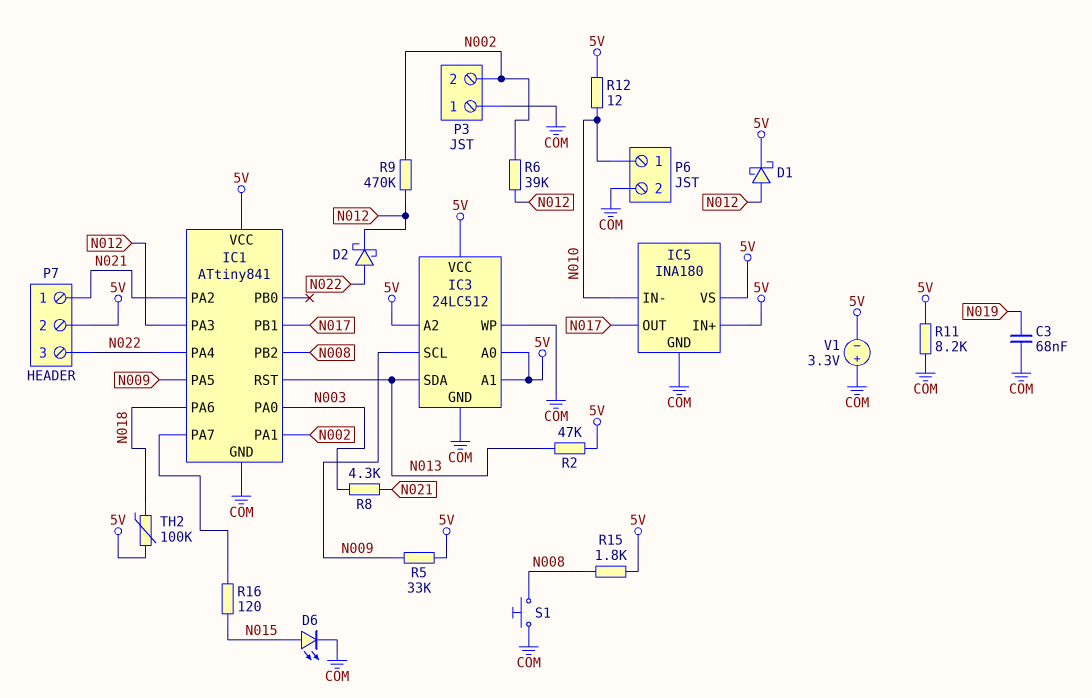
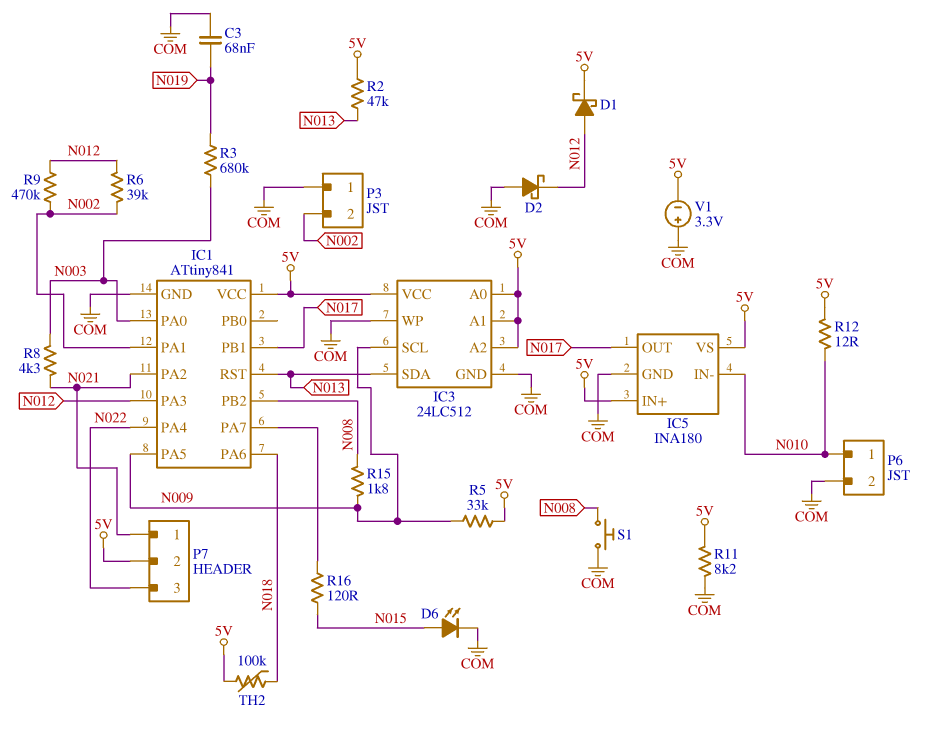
D2: schottky (A N022, K N012) -> schottky (A COM, K N012)
R3: none -> 680k (N003, N019)
R15: 1.8k (5V, N008) -> 1.8k (N008, N009)

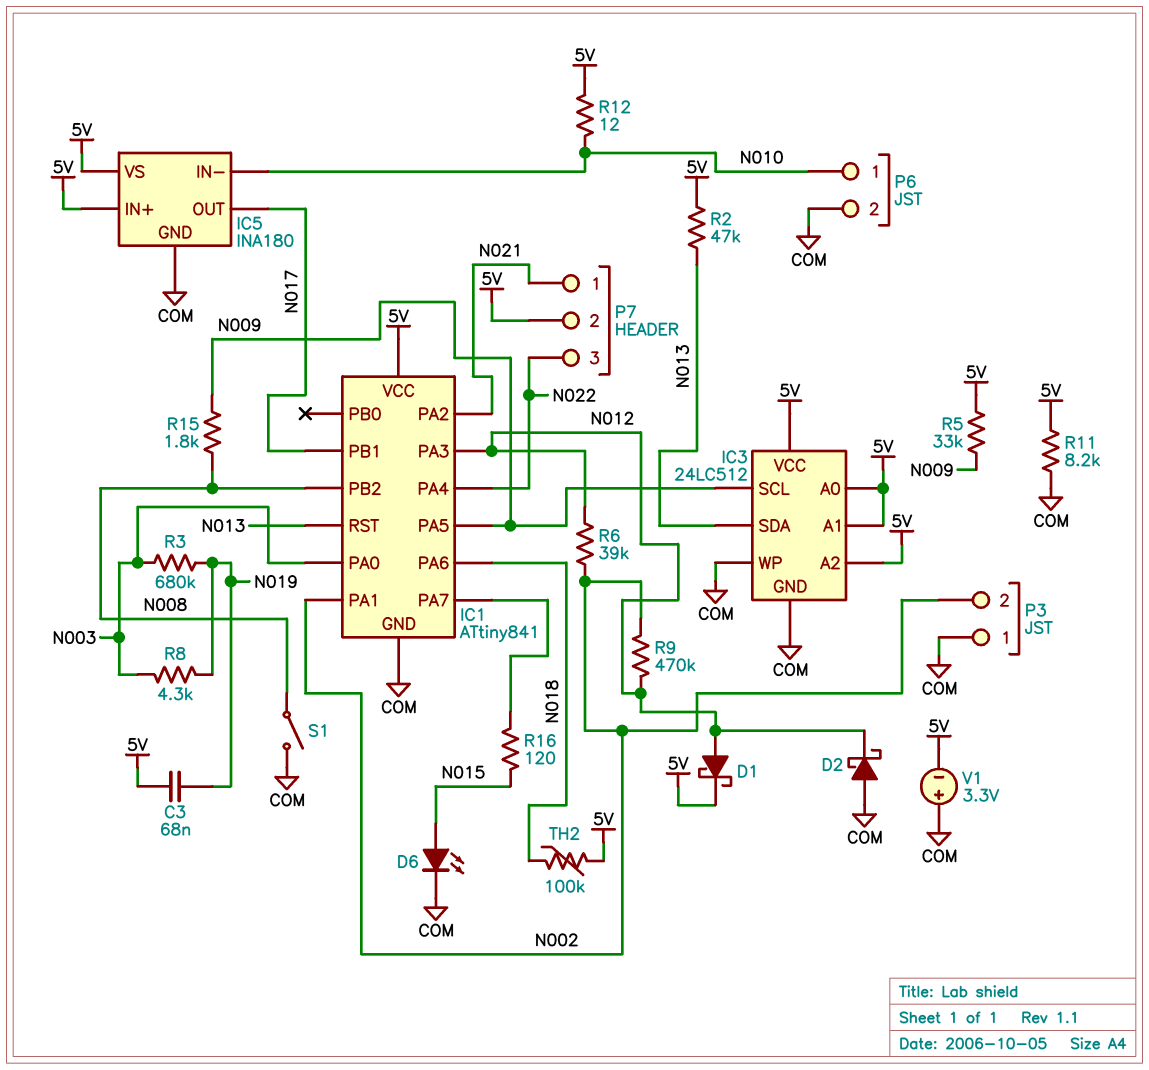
C3: 68nF (COM, N019) -> 68nF (5V, N019)
R8: 4.3k (N003, N021) -> 4.3k (N003, N019)
S1: button (COM, N008) -> switch (COM, N008)

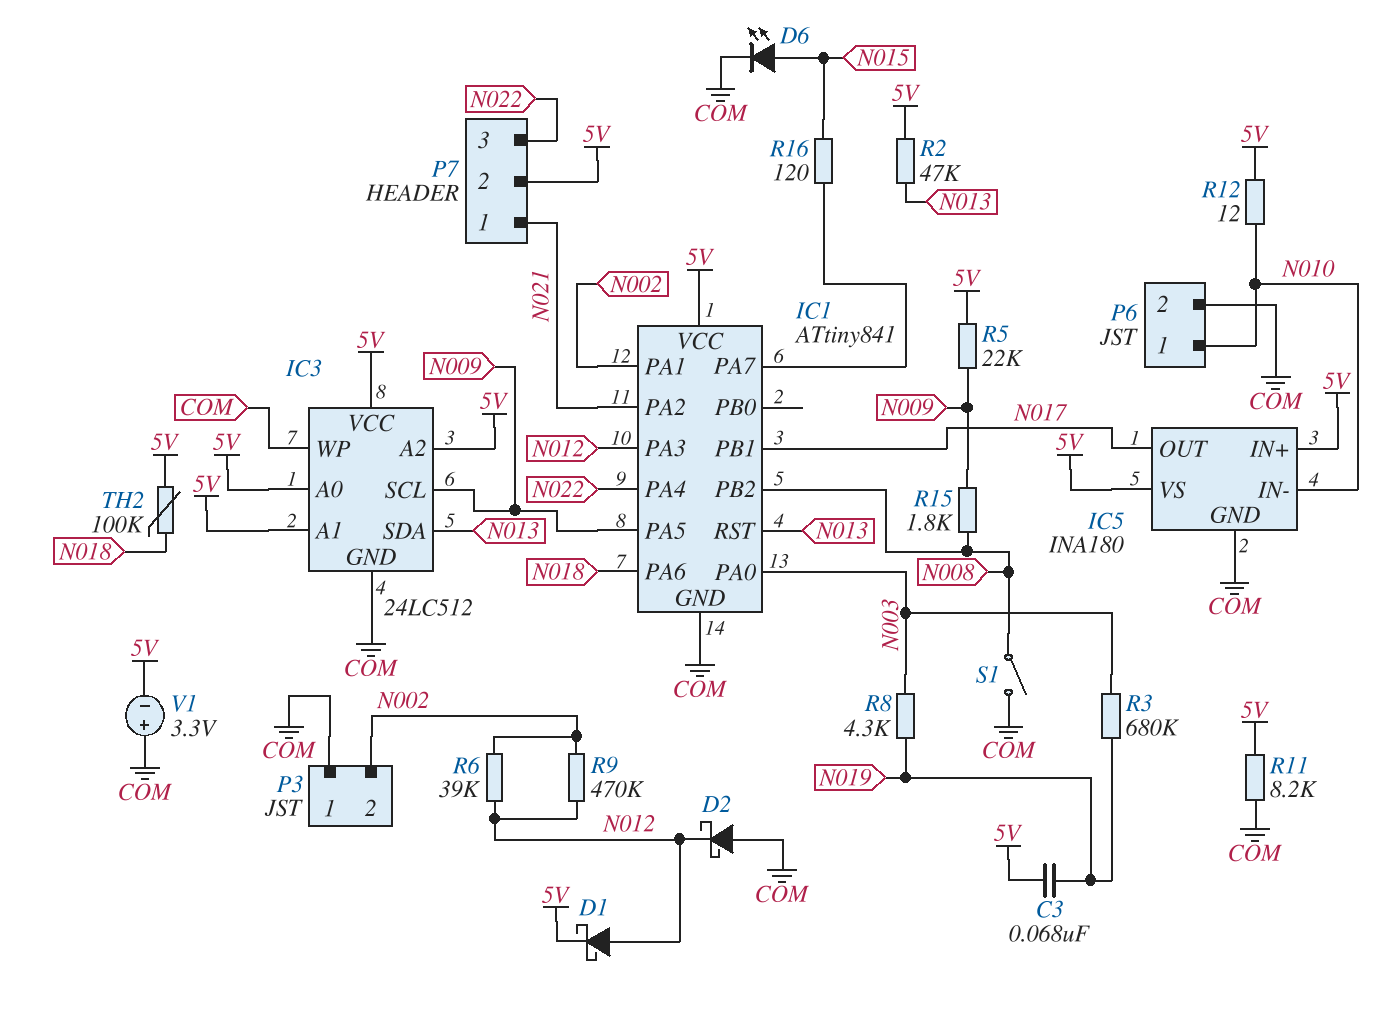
R5: 33k (5V, N009) -> 22k (5V, N009)

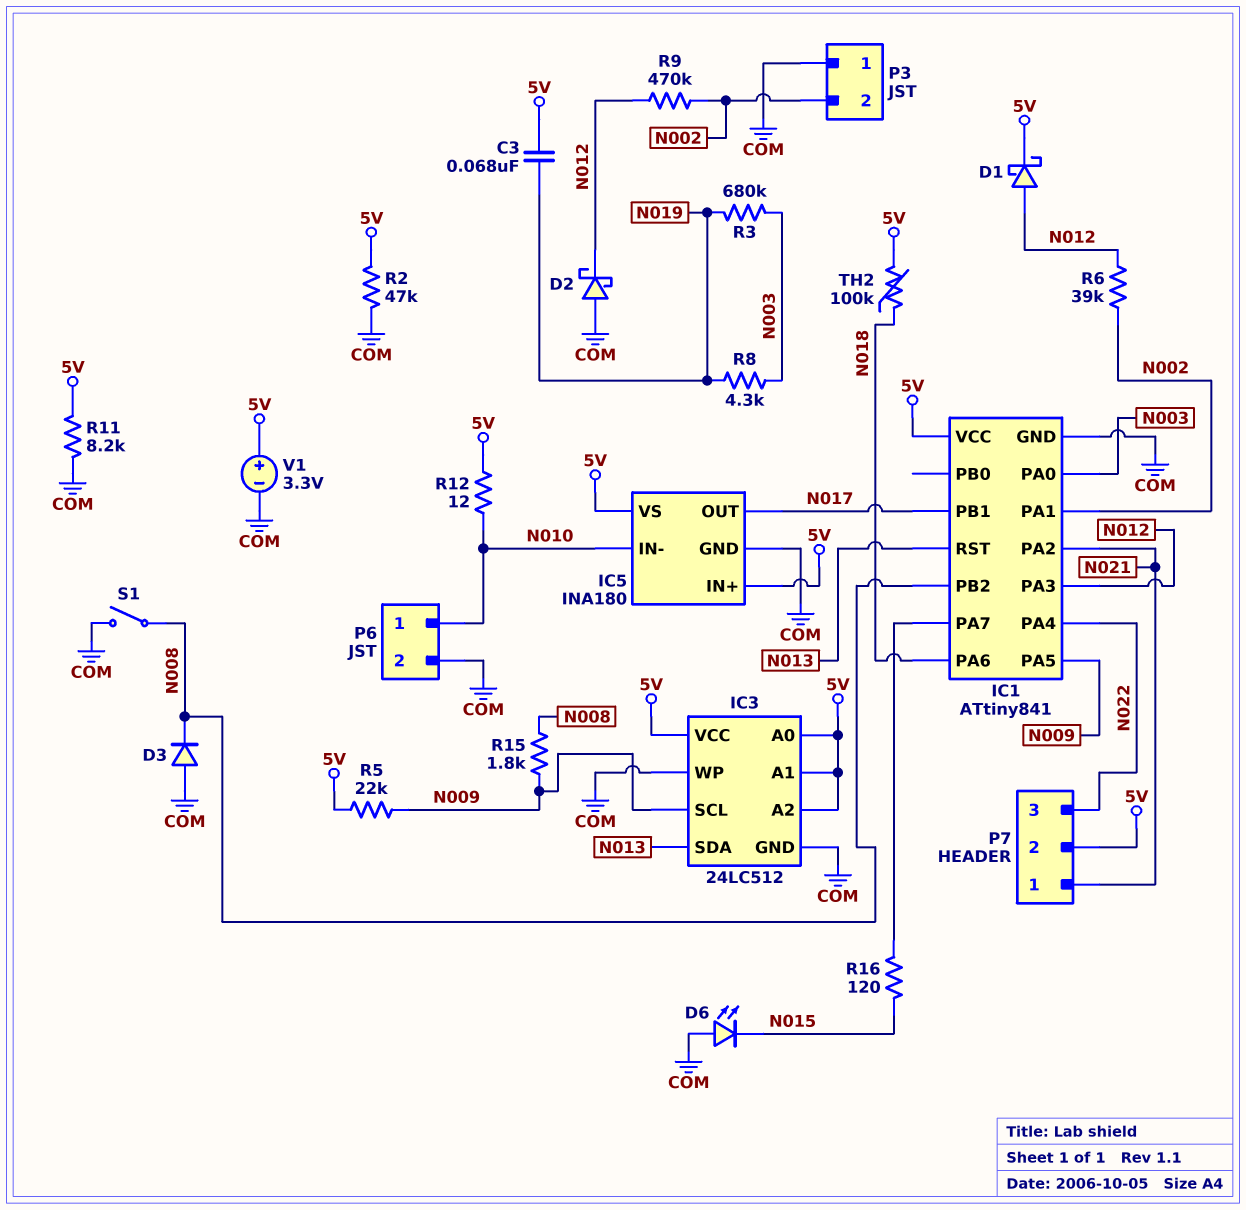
D3: none -> diode (A COM, K N008)
D6: LED (A N015, K COM) -> LED (A COM, K N015)
R2: 47k (5V, N013) -> 47k (5V, COM)
V1: 3.3V (plus COM, minus 5V) -> 3.3V (plus 5V, minus COM)

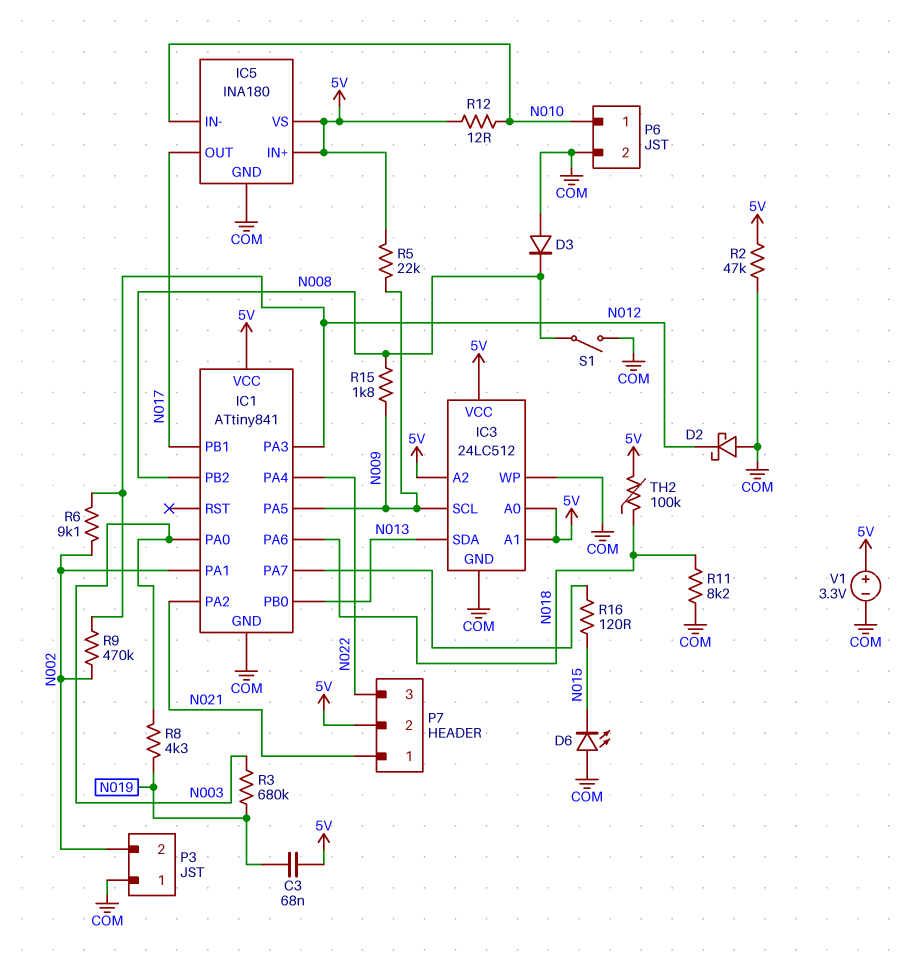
D1: schottky (A N012, K 5V) -> none
IC1 pin PB0: none -> N013
IC1 pin RST: N013 -> none
R6: 39k (N002, N012) -> 9.1k (N002, N012)
R11: 8.2k (5V, COM) -> 8.2k (COM, N018)

